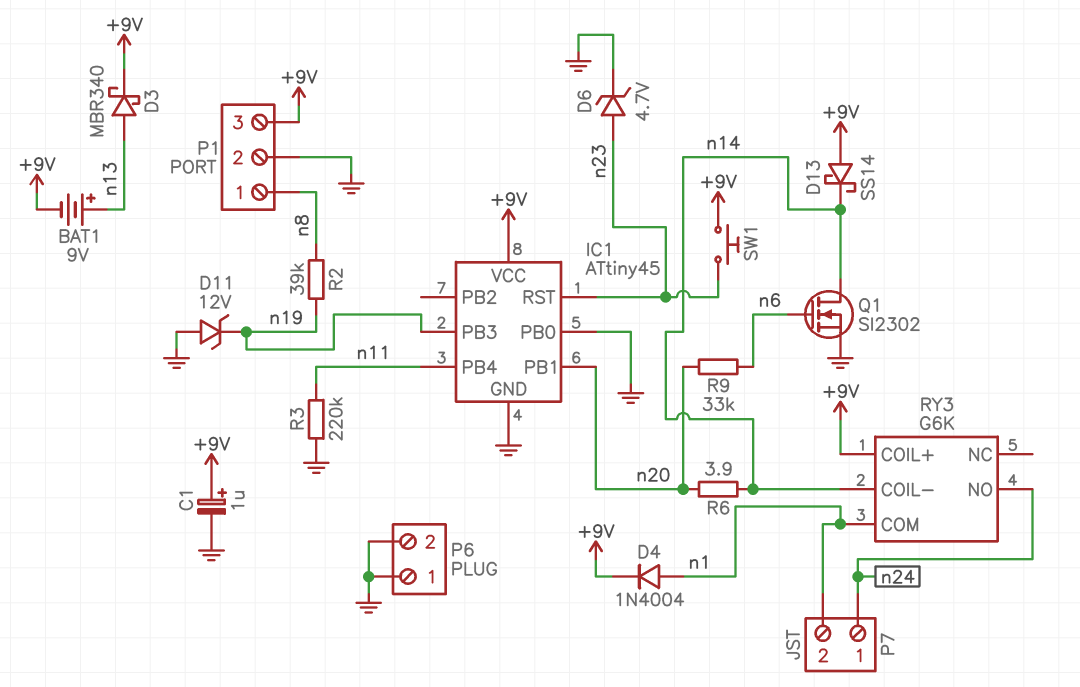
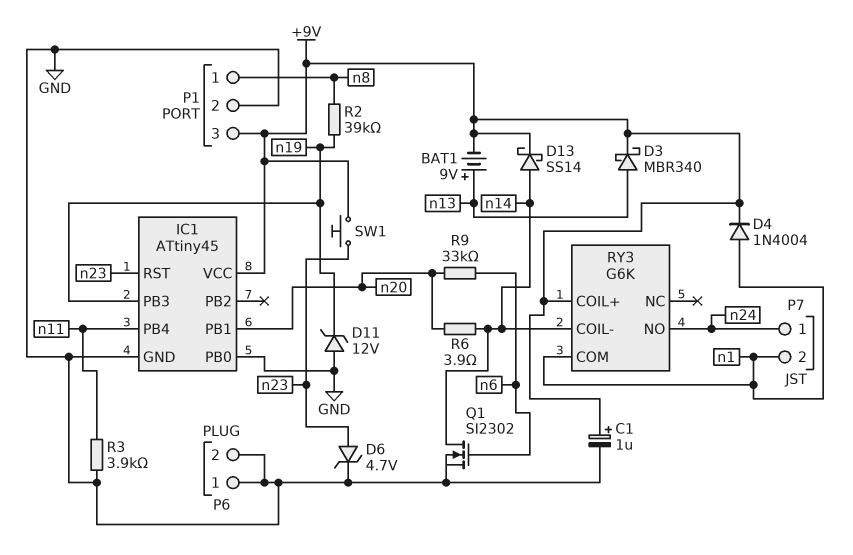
D13: schottky SS14 (A +9V, K n14) -> schottky SS14 (A n14, K +9V)
R3: 220k (GND, n11) -> 3.9k (GND, n11)

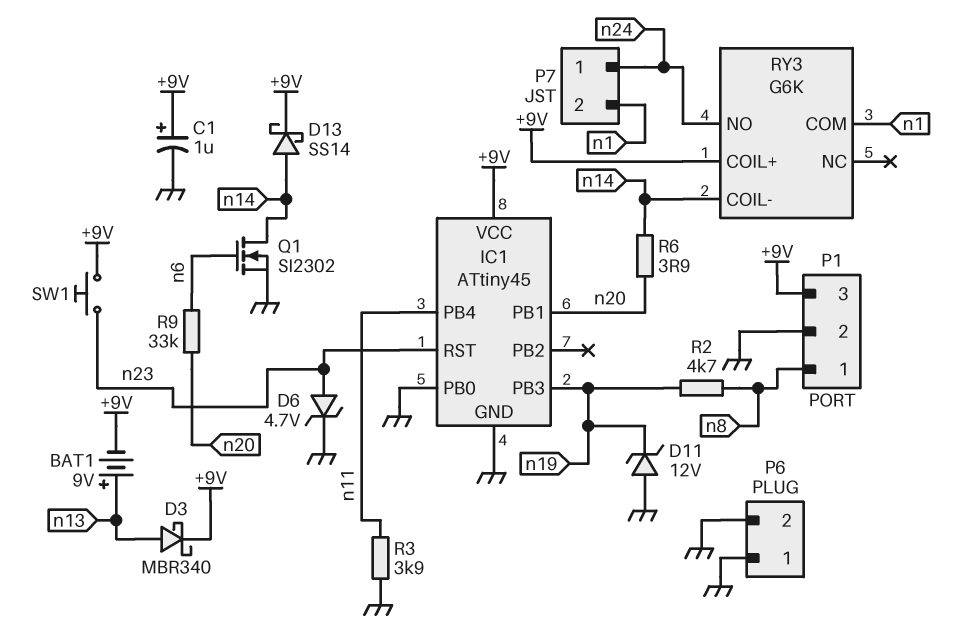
D4: diode 1N4004 (A n1, K +9V) -> none
R2: 39k (n8, n19) -> 4.7k (n8, n19)

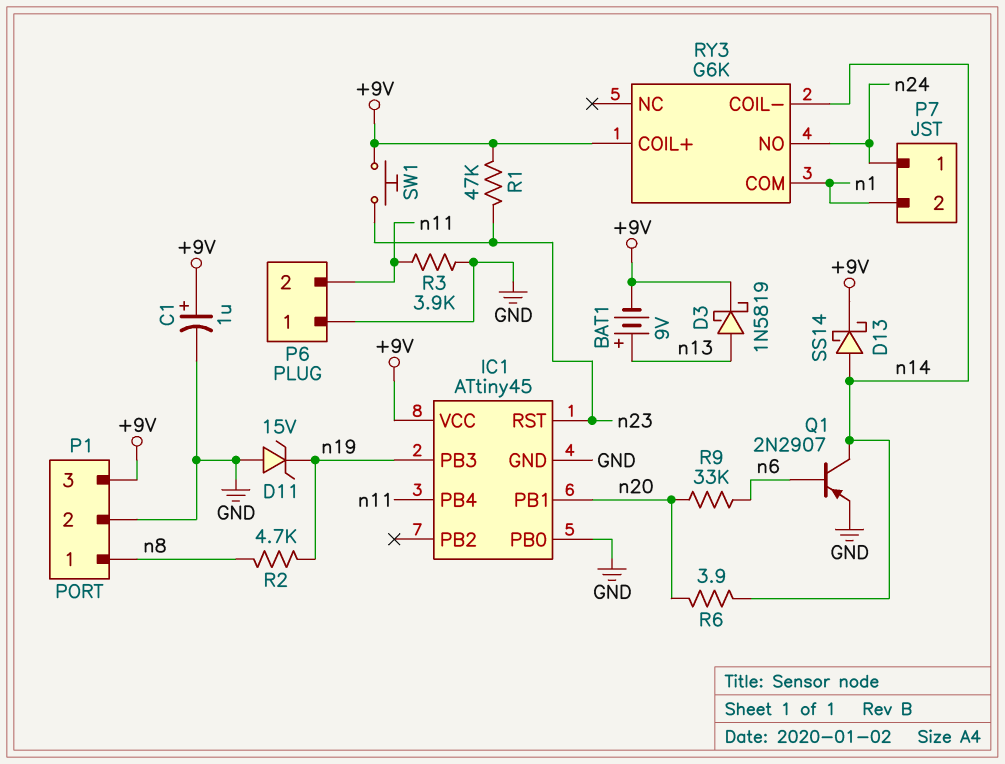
D3: schottky MBR340 (A n13, K +9V) -> schottky 1N5819 (A n13, K +9V)
D6: zener 4.7V (A n23, K GND) -> none
D11: zener 12V (A GND, K n19) -> zener 15V (A GND, K n19)
P6 pin 2: GND -> n11
Q1: NMOS SI2302 (G n6, D n14, S GND) -> PNP 2N2907 (B n6, C n14, E GND)
R1: none -> 47k (+9V, n23)

